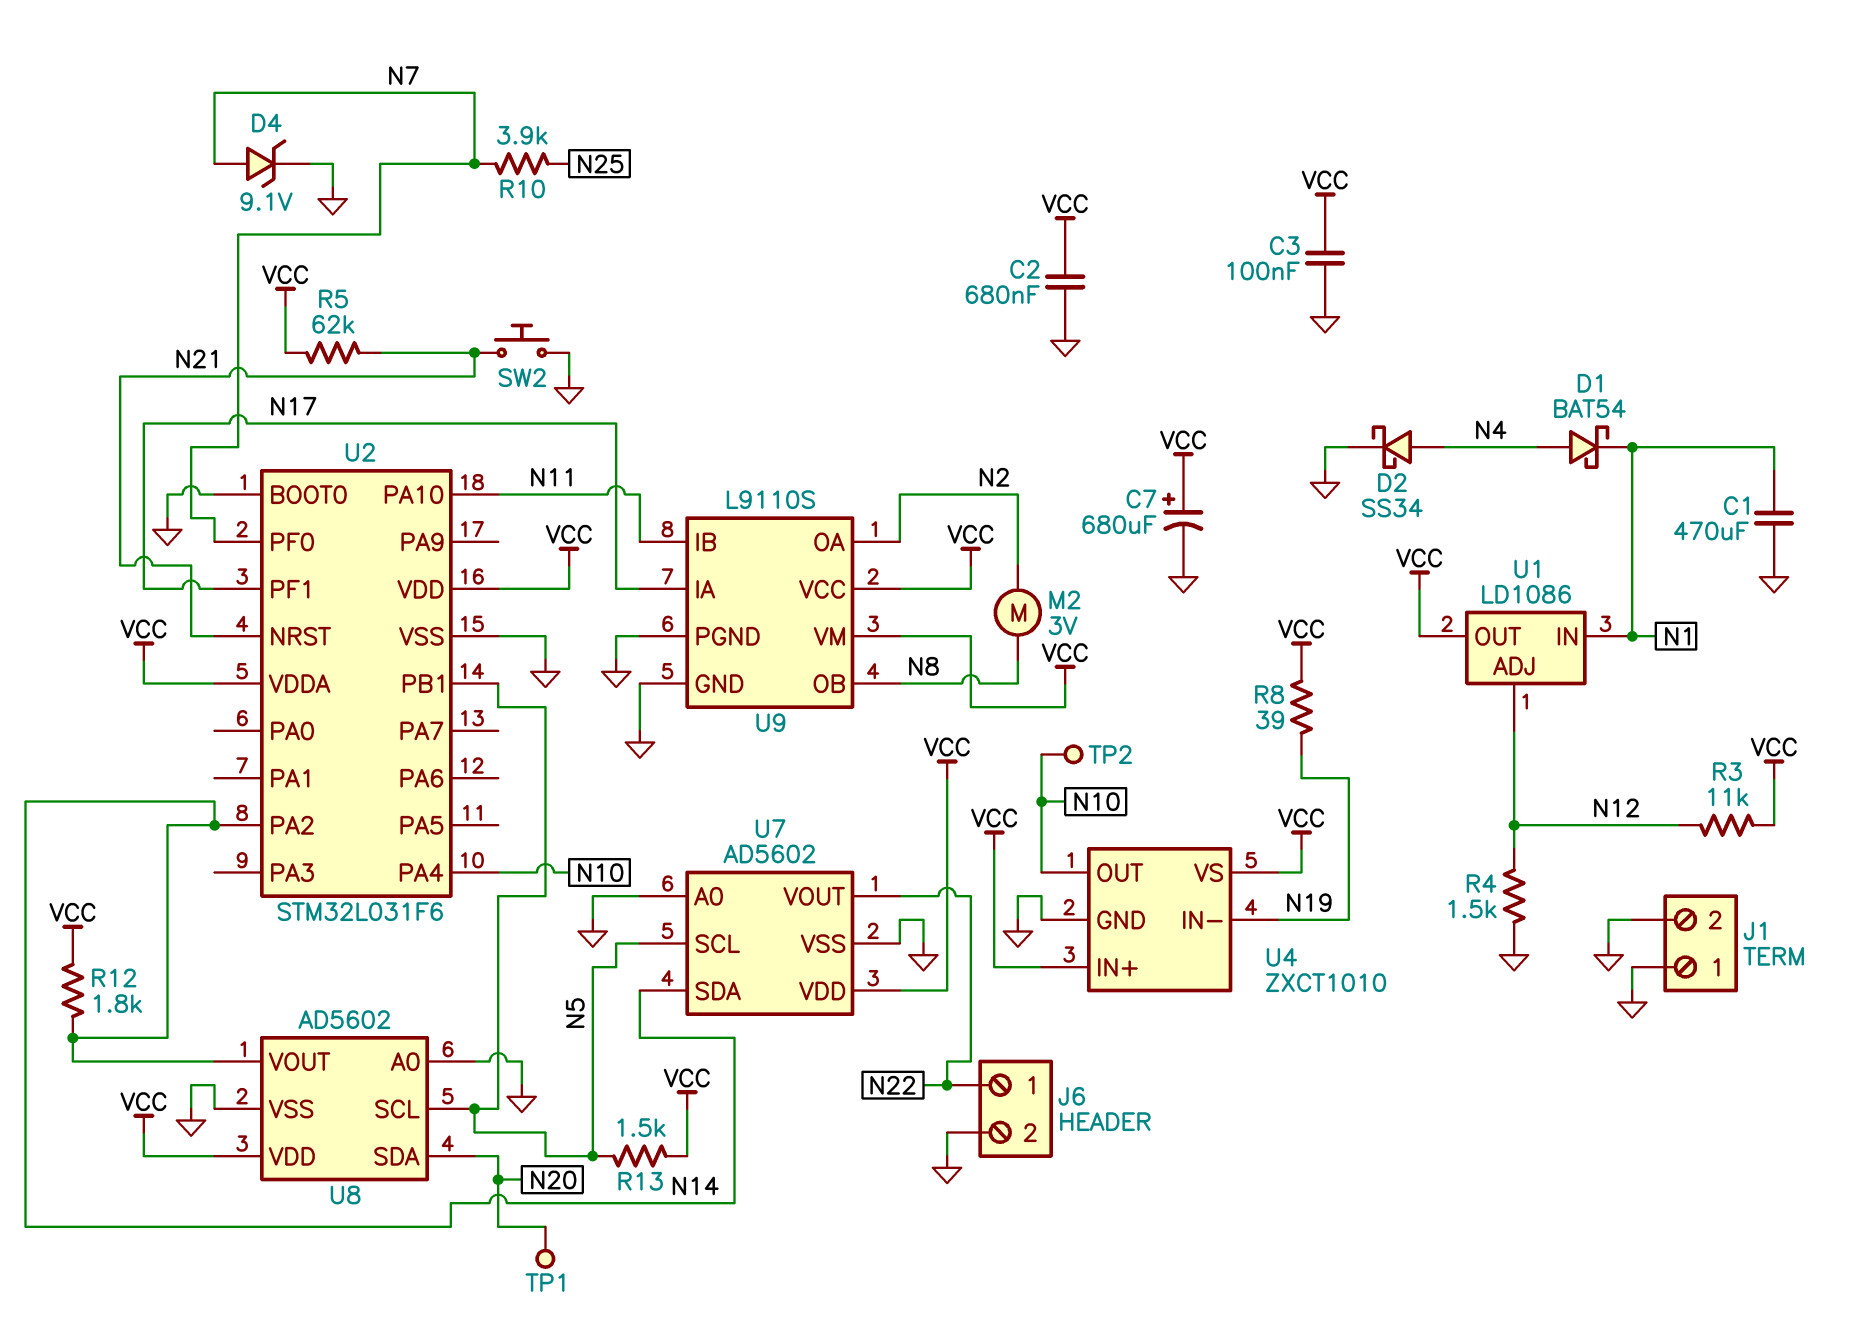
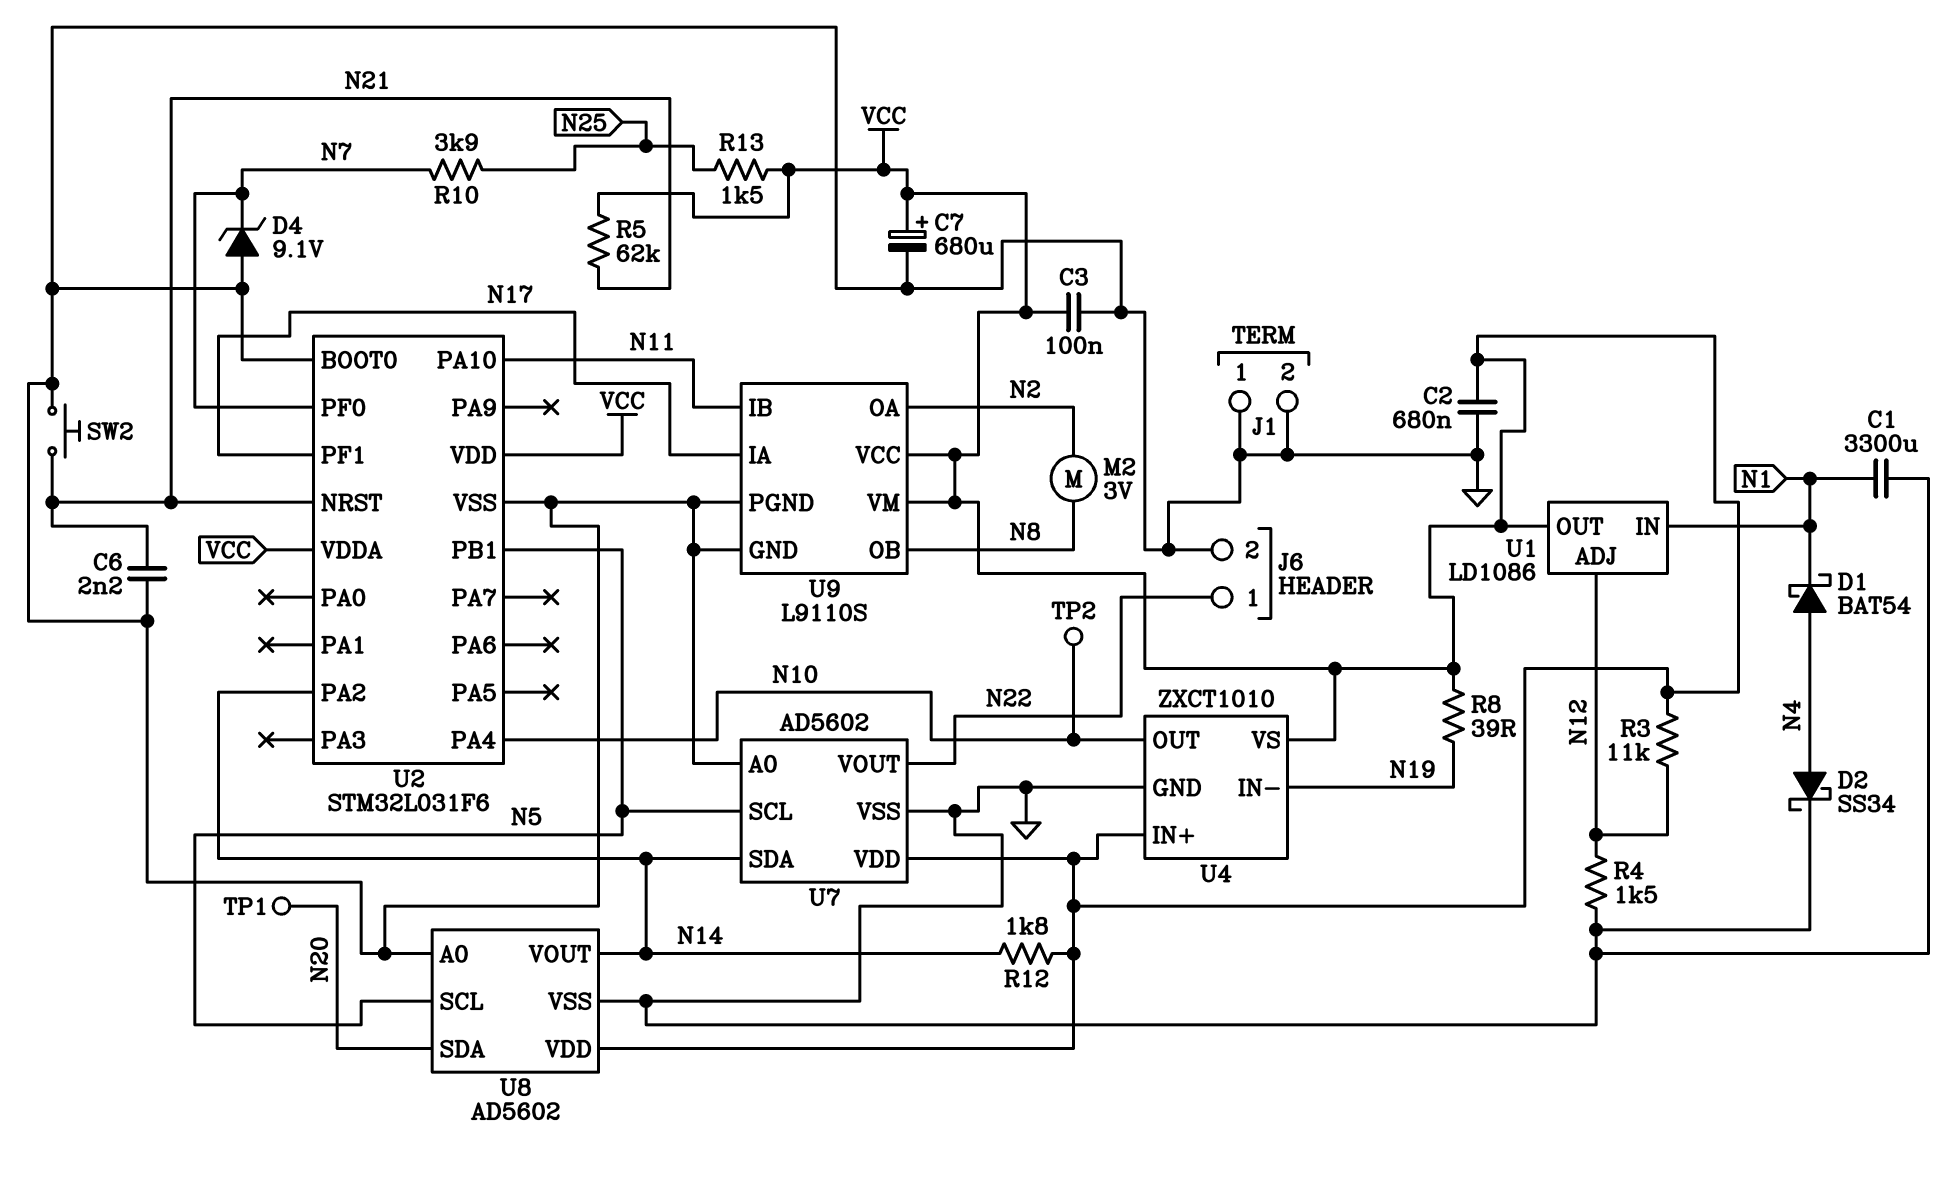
C1: 470uF (GND, N1) -> 3300uF (GND, N1)
C6: none -> 2.2nF (GND, N21)
D4: zener 9.1V (A N7, K GND) -> zener 9.1V (A GND, K N7)
R13: 1.5k (N5, VCC) -> 1.5k (N25, VCC)

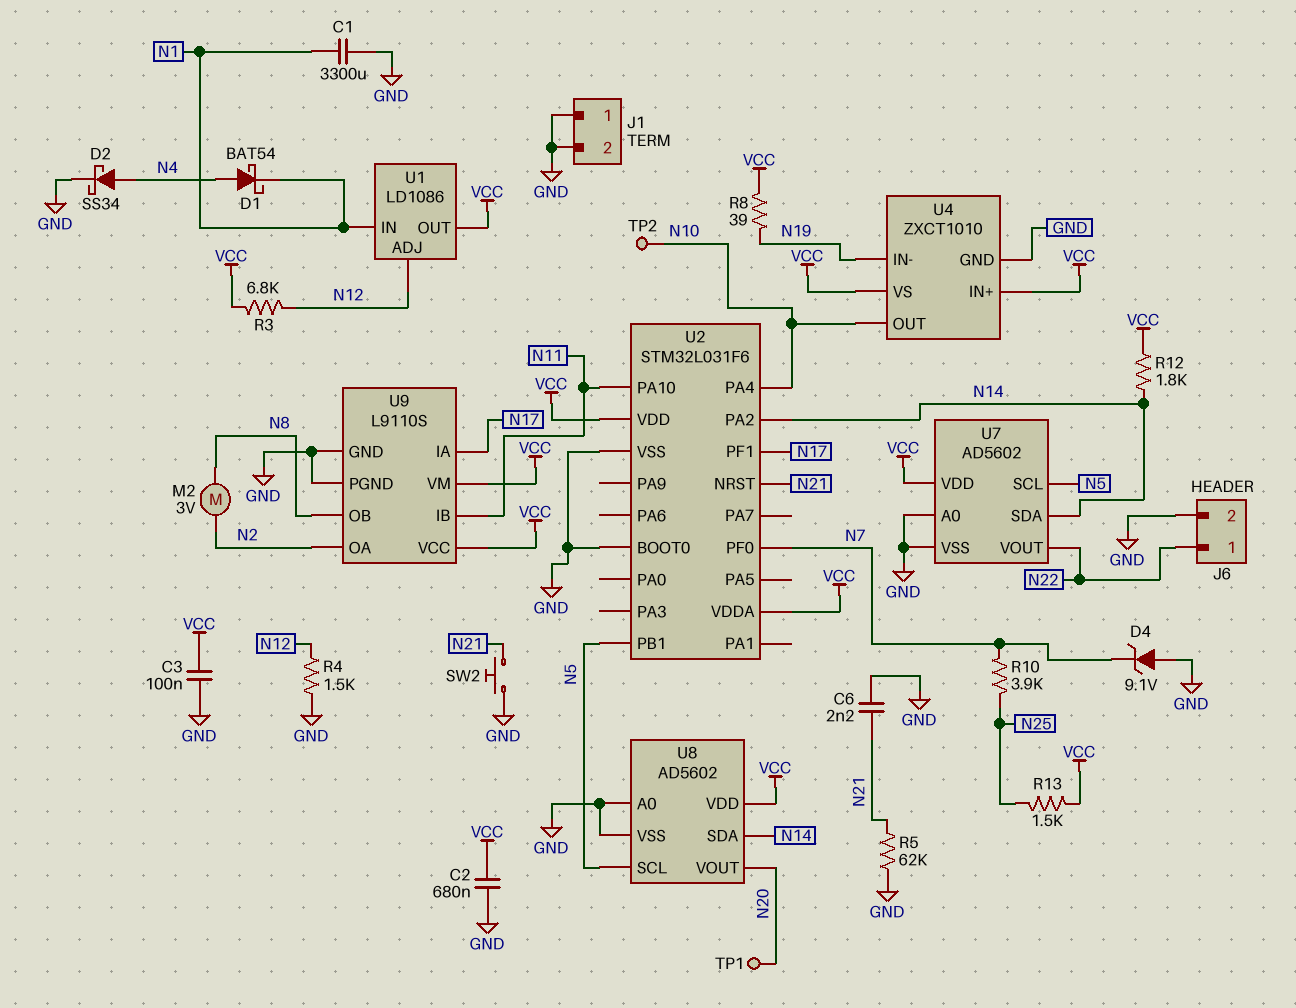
C7: 680uF (plus VCC, minus GND) -> none
R3: 11k (N12, VCC) -> 6.8k (N12, VCC)
R5: 62k (N21, VCC) -> 62k (GND, N21)
U8 pin SDA: N20 -> N14
U8 pin VOUT: N14 -> N20

